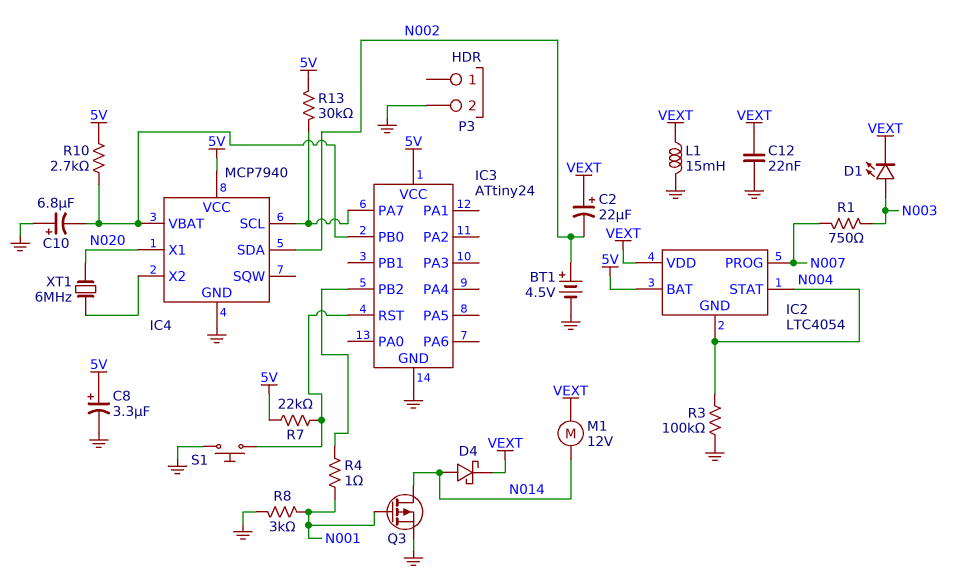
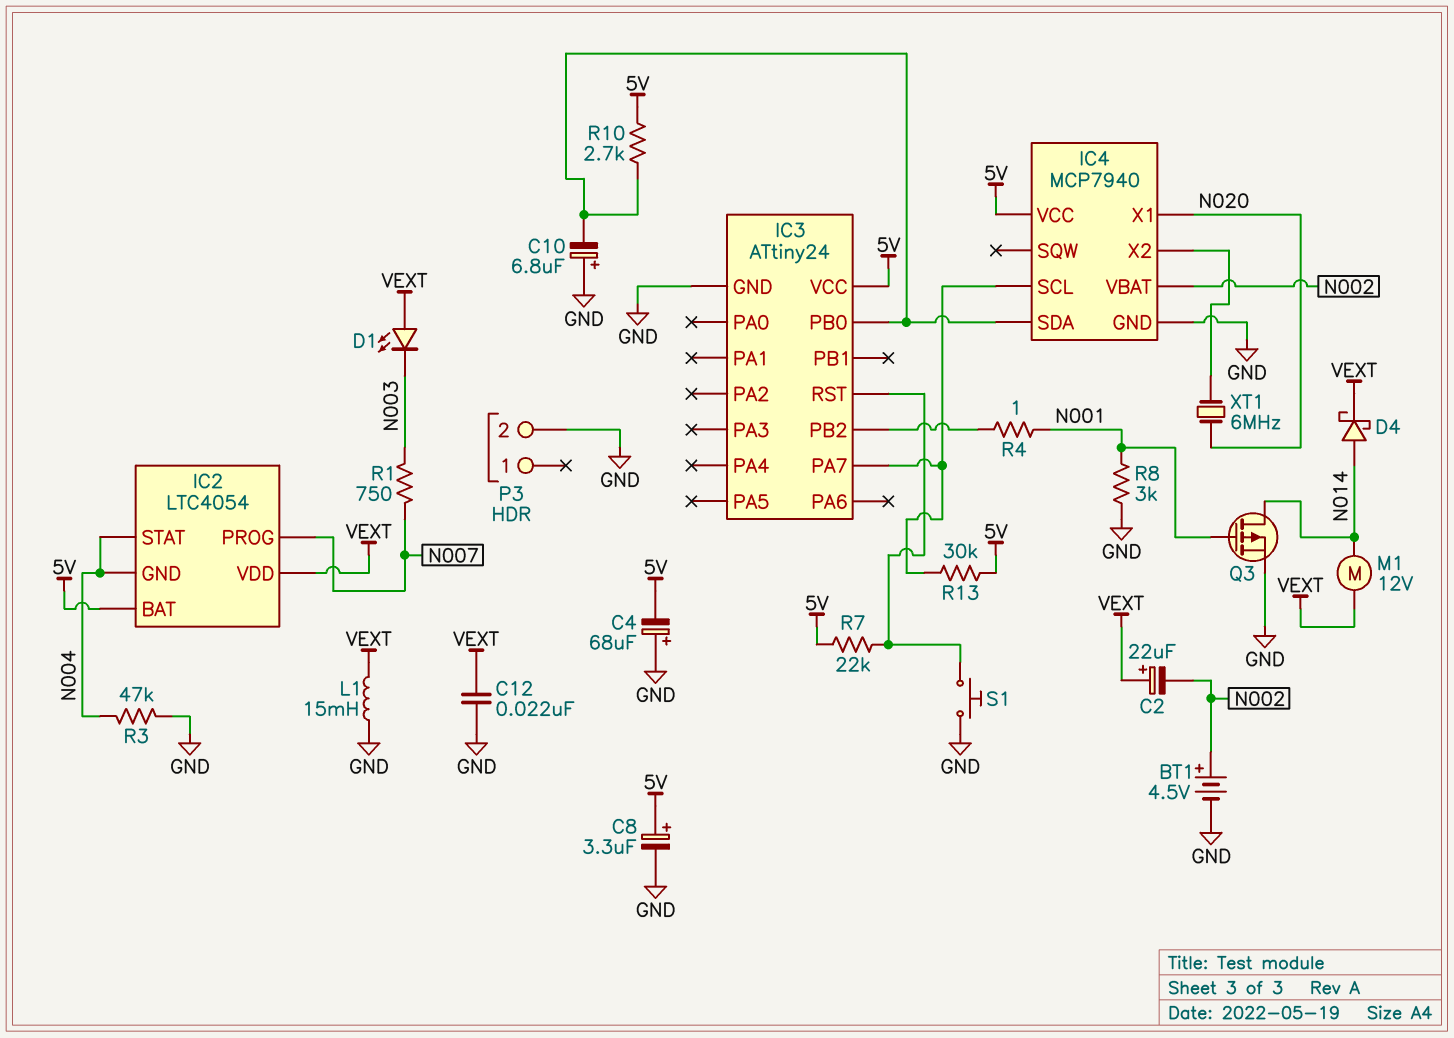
C4: none -> 68uF (plus GND, minus 5V)
D1: LED (A N003, K VEXT) -> LED (A VEXT, K N003)
IC4 pin SDA: N002 -> IC3/PB0
IC4 pin VBAT: IC3/PB0 -> N002
R3: 100k (GND, N004) -> 47k (GND, N004)

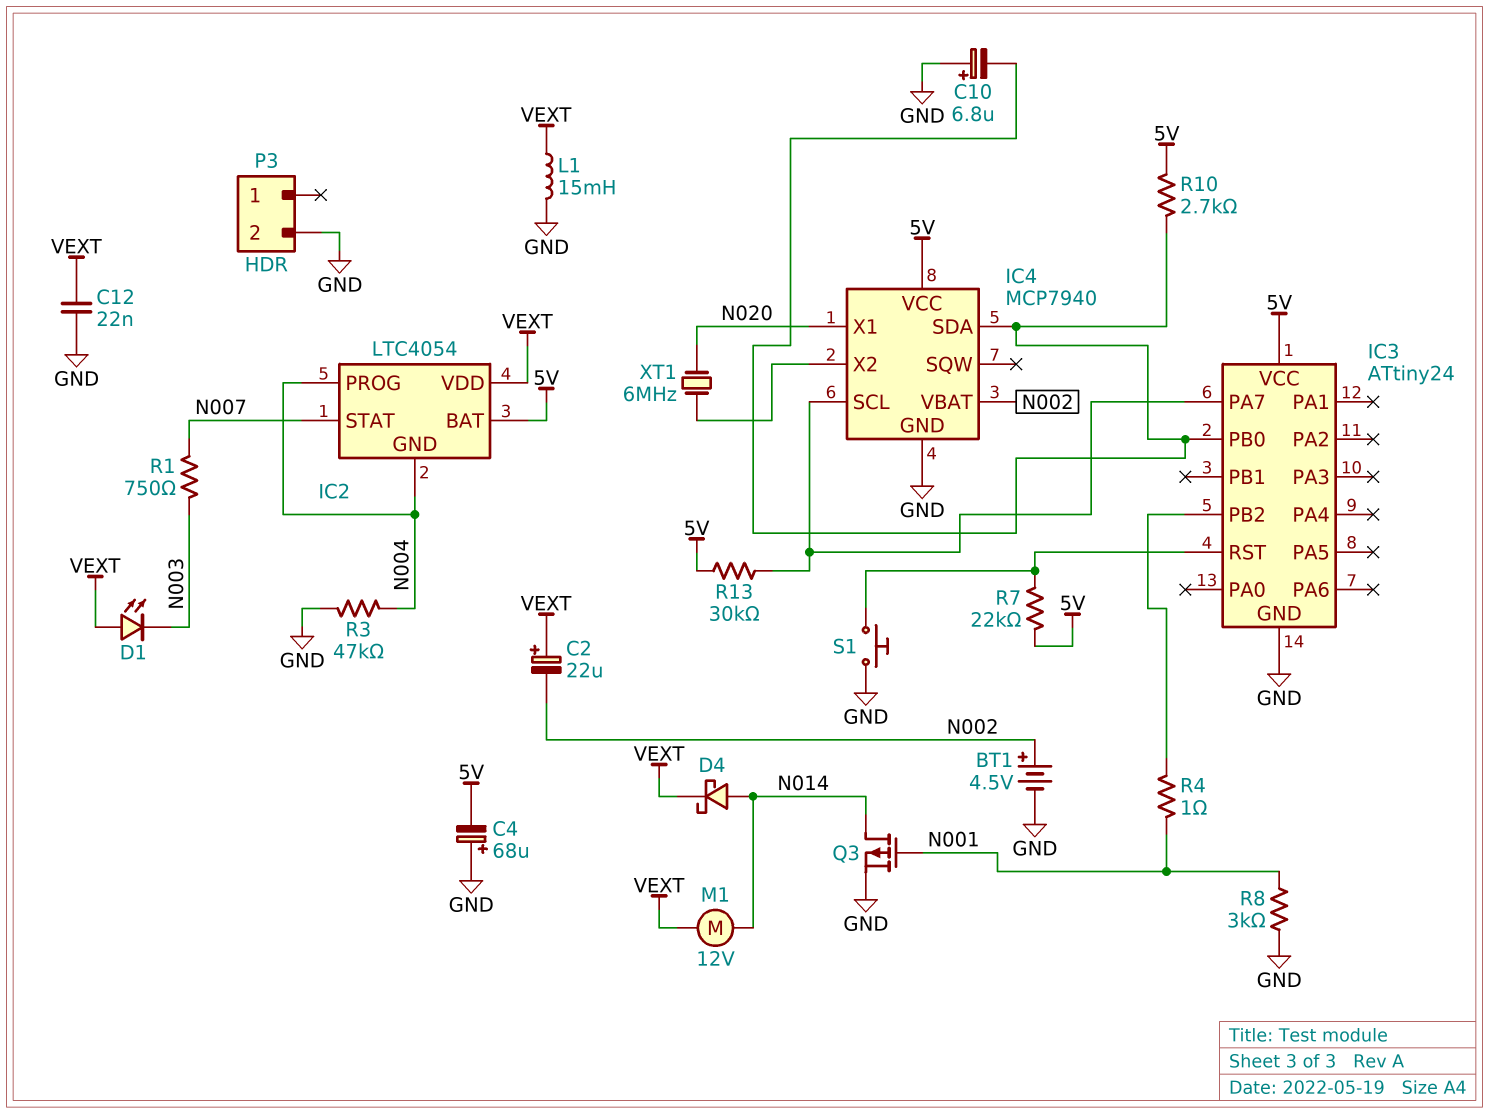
C8: 3.3uF (plus 5V, minus GND) -> none
IC2 pin PROG: N007 -> N004
IC2 pin STAT: N004 -> N007

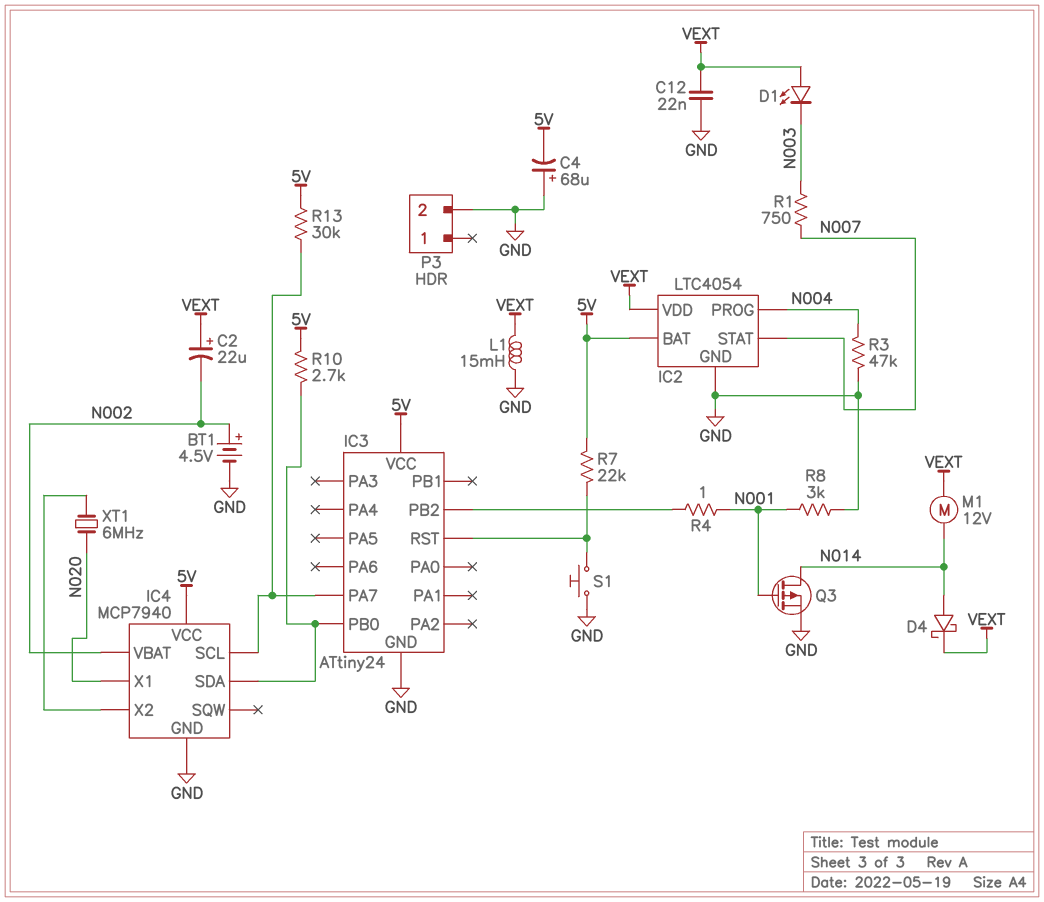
C10: 6.8uF (plus GND, minus IC3/PB0) -> none
IC2 pin GND: N004 -> GND

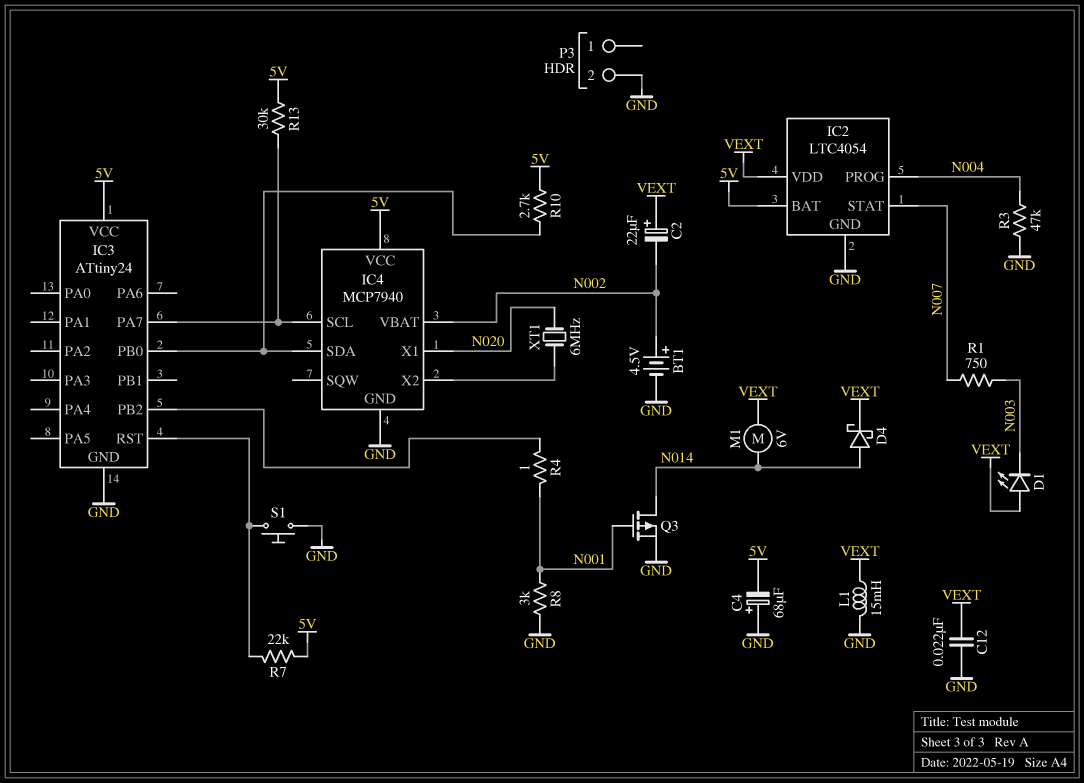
M1: motor 12V (N014, VEXT) -> motor 6V (N014, VEXT)

